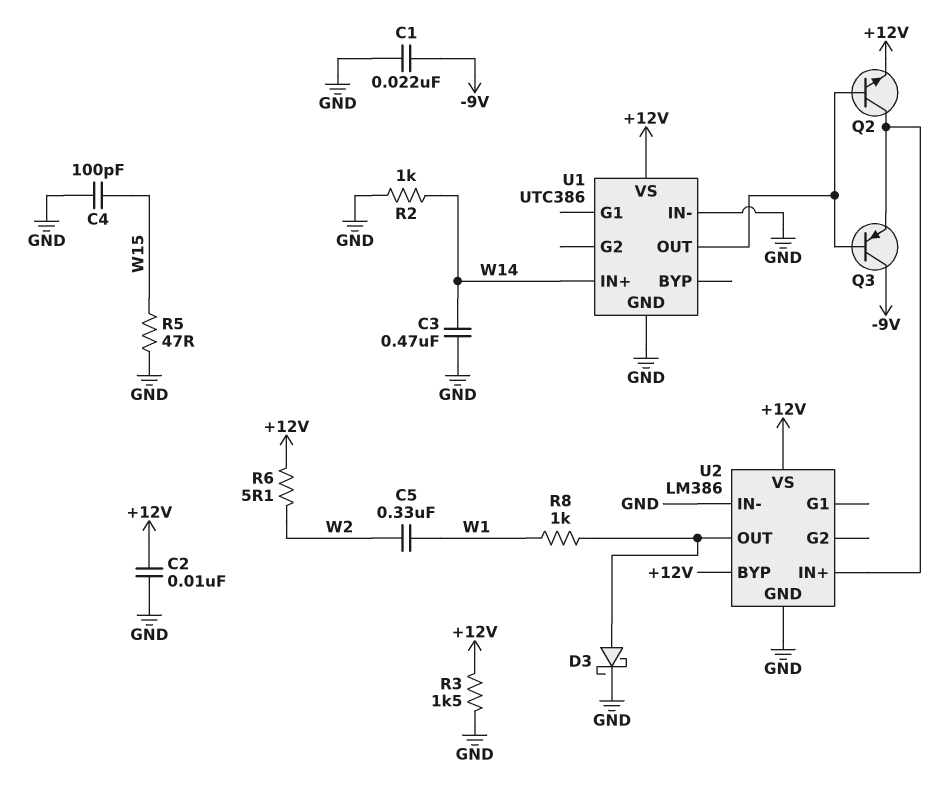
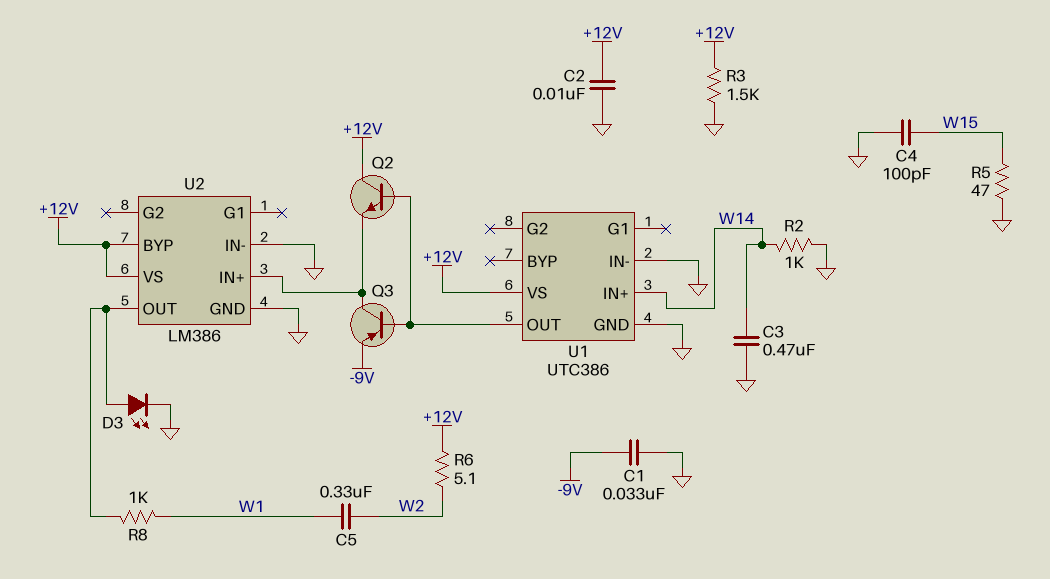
C1: 22nF (-9V, GND) -> 33nF (-9V, GND)
D3: schottky (A U2/OUT, K GND) -> LED (A U2/OUT, K GND)
Q2: NPN (B U1/OUT, C U2/IN+, E +12V) -> NPN (B U1/OUT, C +12V, E U2/IN+)
Q3: PNP (B U1/OUT, C -9V, E U2/IN+) -> PNP (B U1/OUT, C U2/IN+, E -9V)

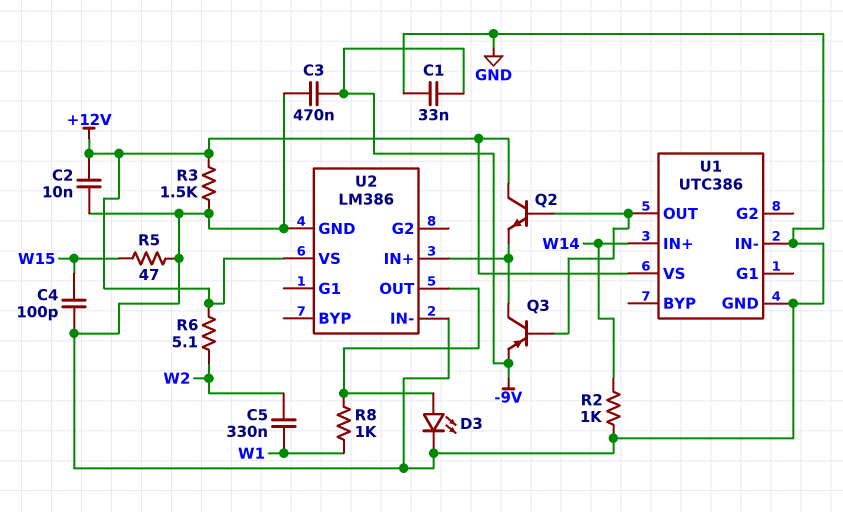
C3: 470nF (GND, W14) -> 470nF (-9V, GND)
U2 pin BYP: +12V -> none

